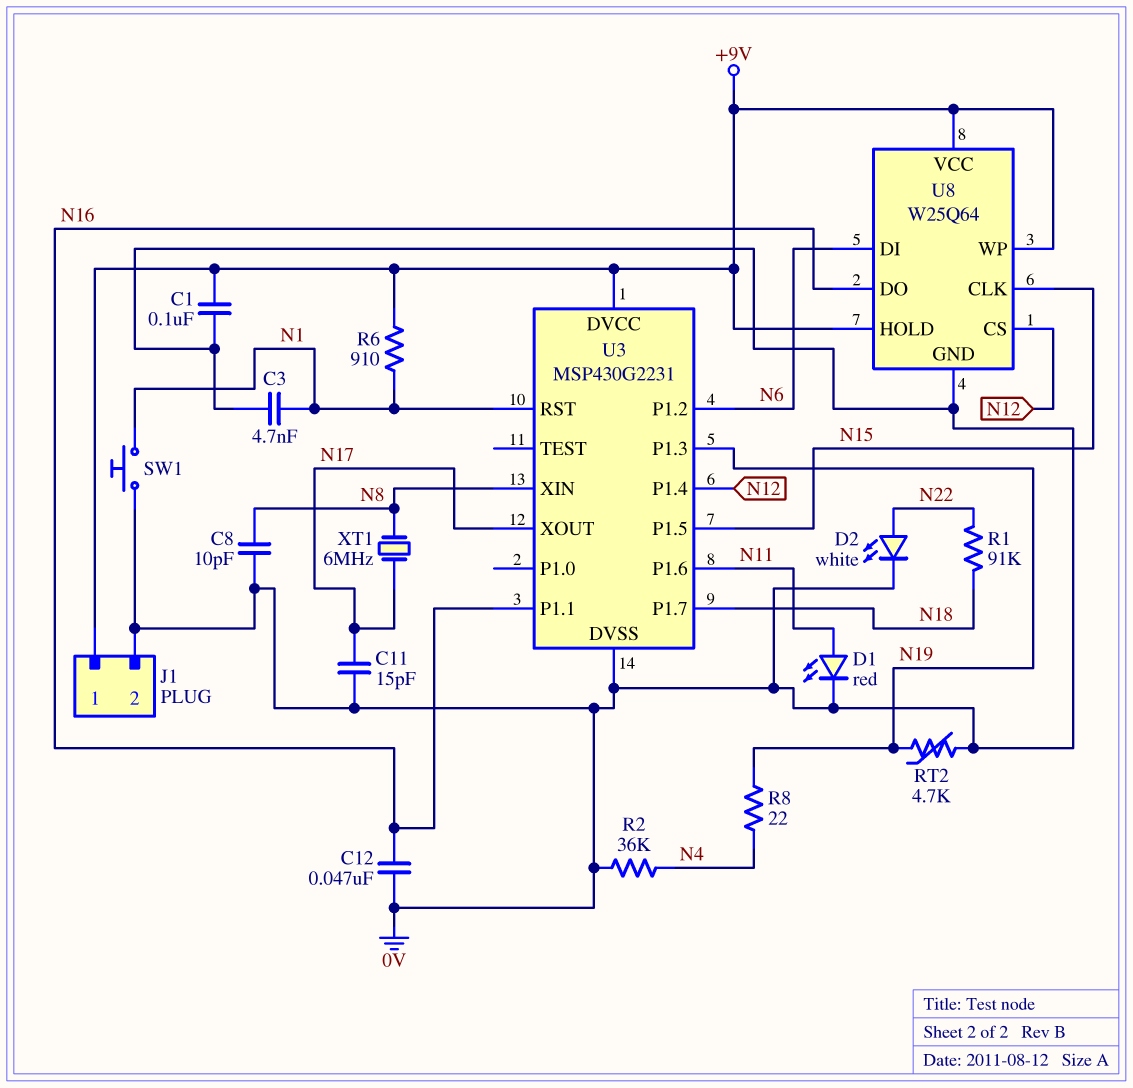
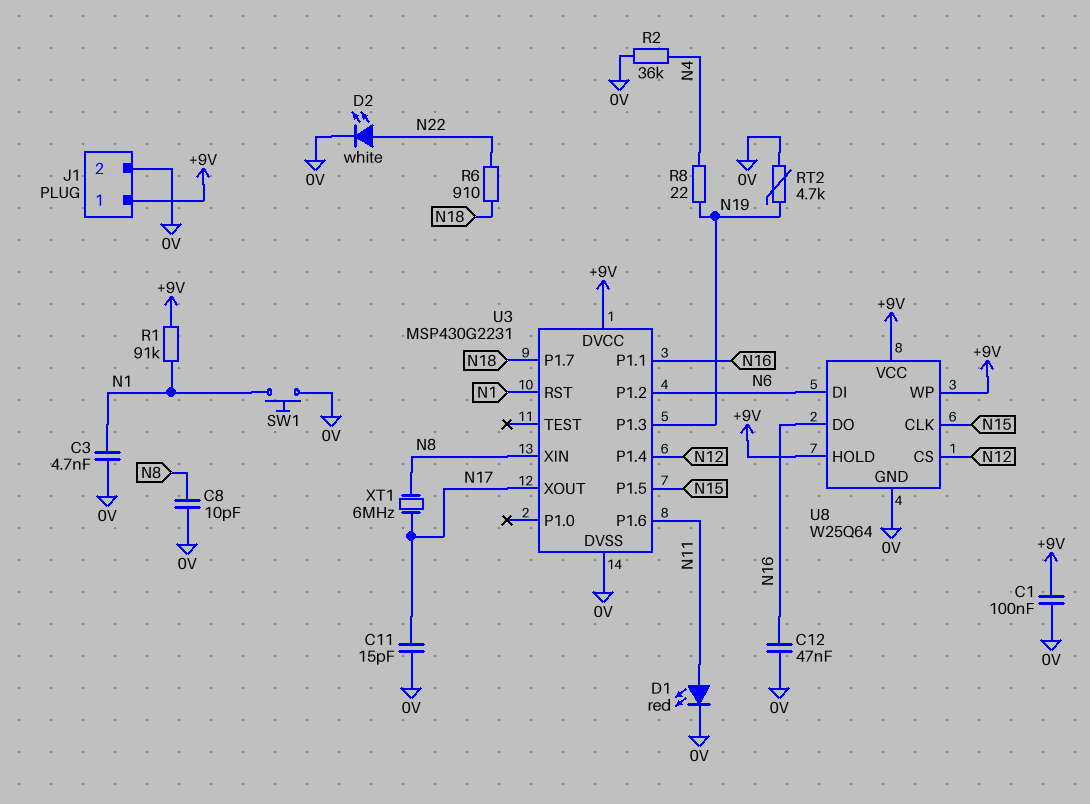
R1: 91k (N18, N22) -> 91k (+9V, N1)
R6: 910 (+9V, N1) -> 910 (N18, N22)

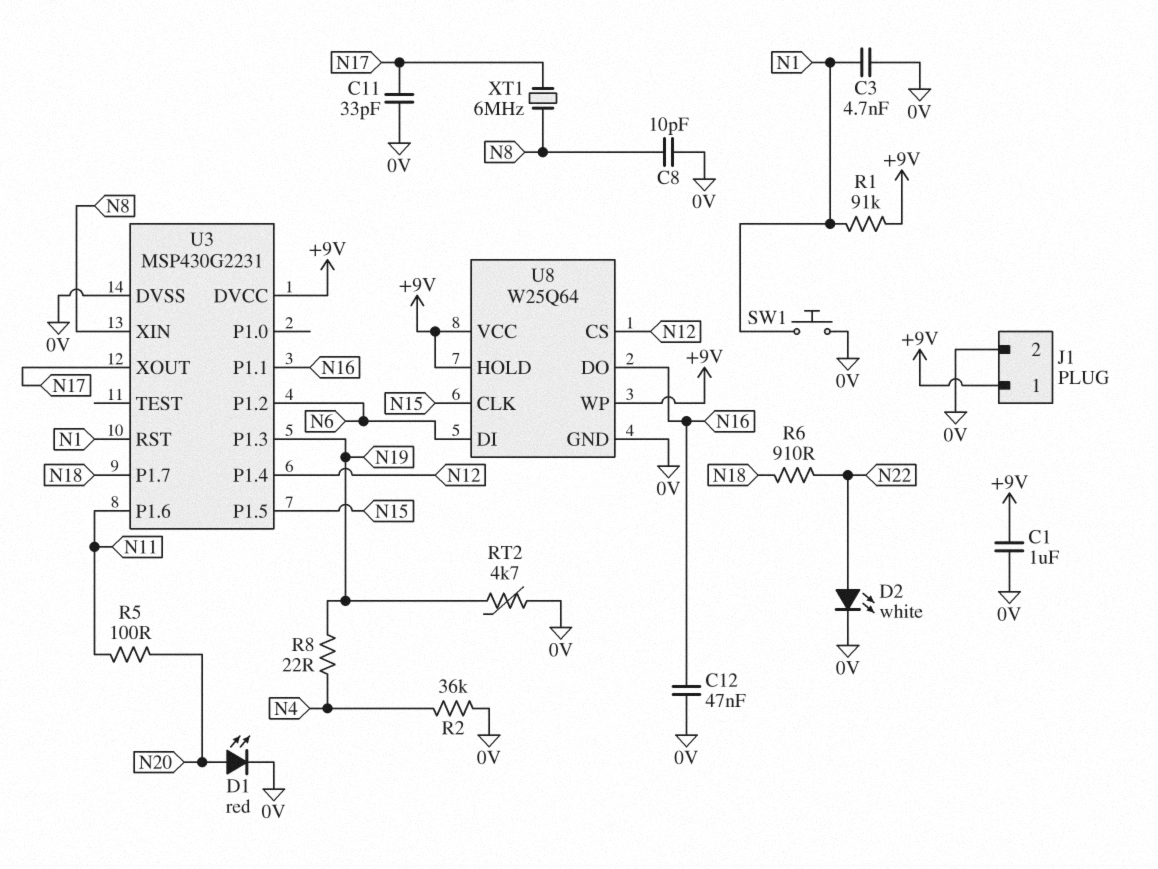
C1: 100nF (+9V, 0V) -> 1uF (+9V, 0V)
C11: 15pF (0V, N17) -> 33pF (0V, N17)
D1: LED red (A N11, K 0V) -> LED red (A N20, K 0V)
R5: none -> 100 (N11, N20)

